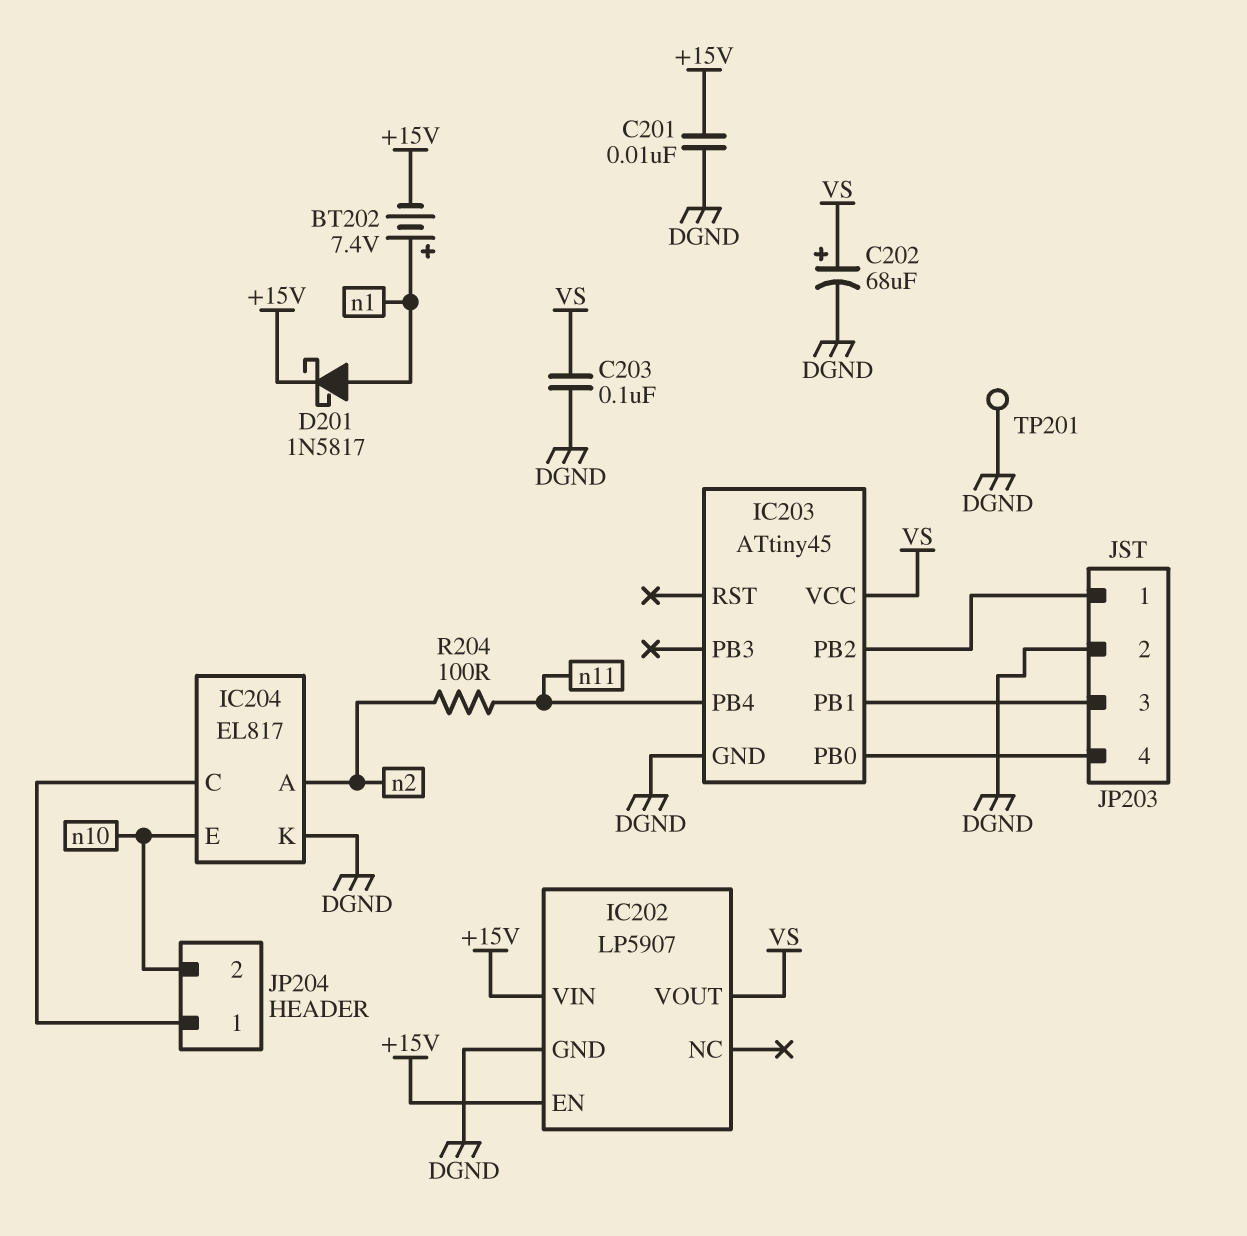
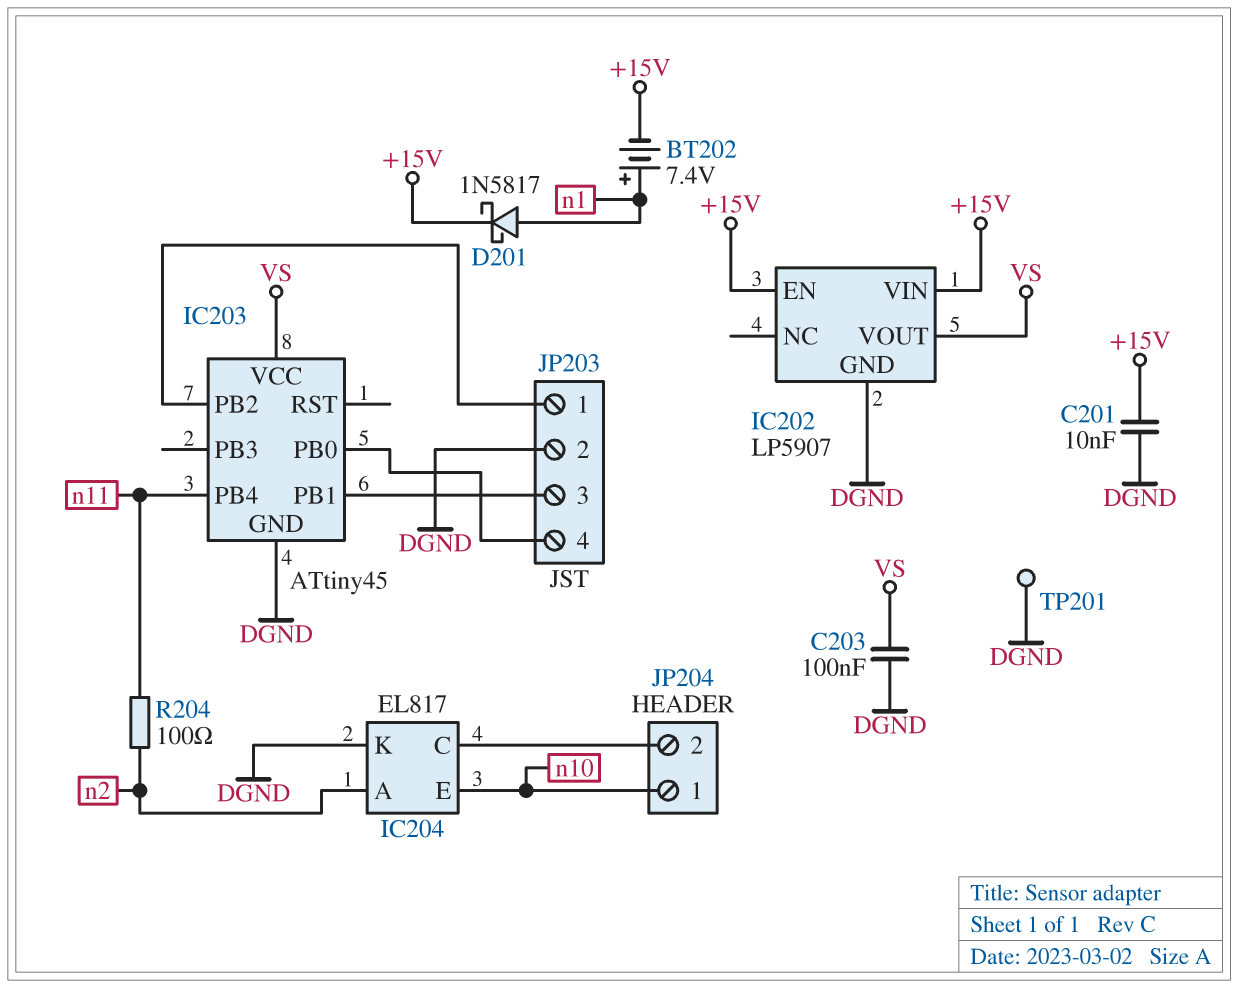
C202: 68uF (plus VS, minus DGND) -> none
JP204 pin 1: IC204/C -> n10
JP204 pin 2: n10 -> IC204/C

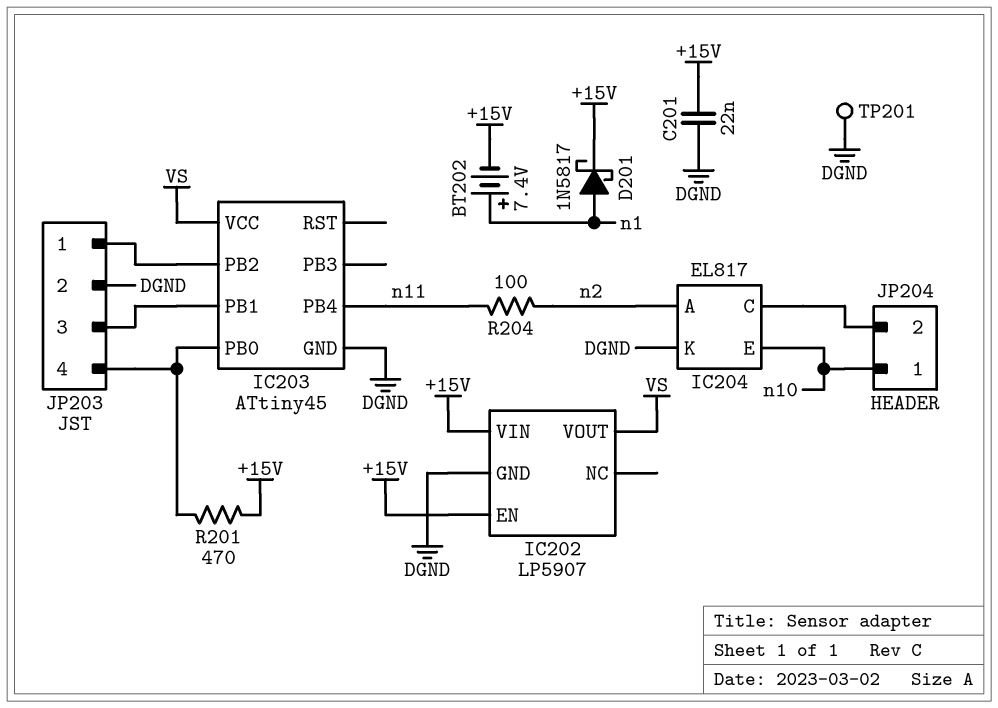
C201: 10nF (+15V, DGND) -> 22nF (+15V, DGND)
C203: 100nF (DGND, VS) -> none
R201: none -> 470 (+15V, IC203/PB0)

